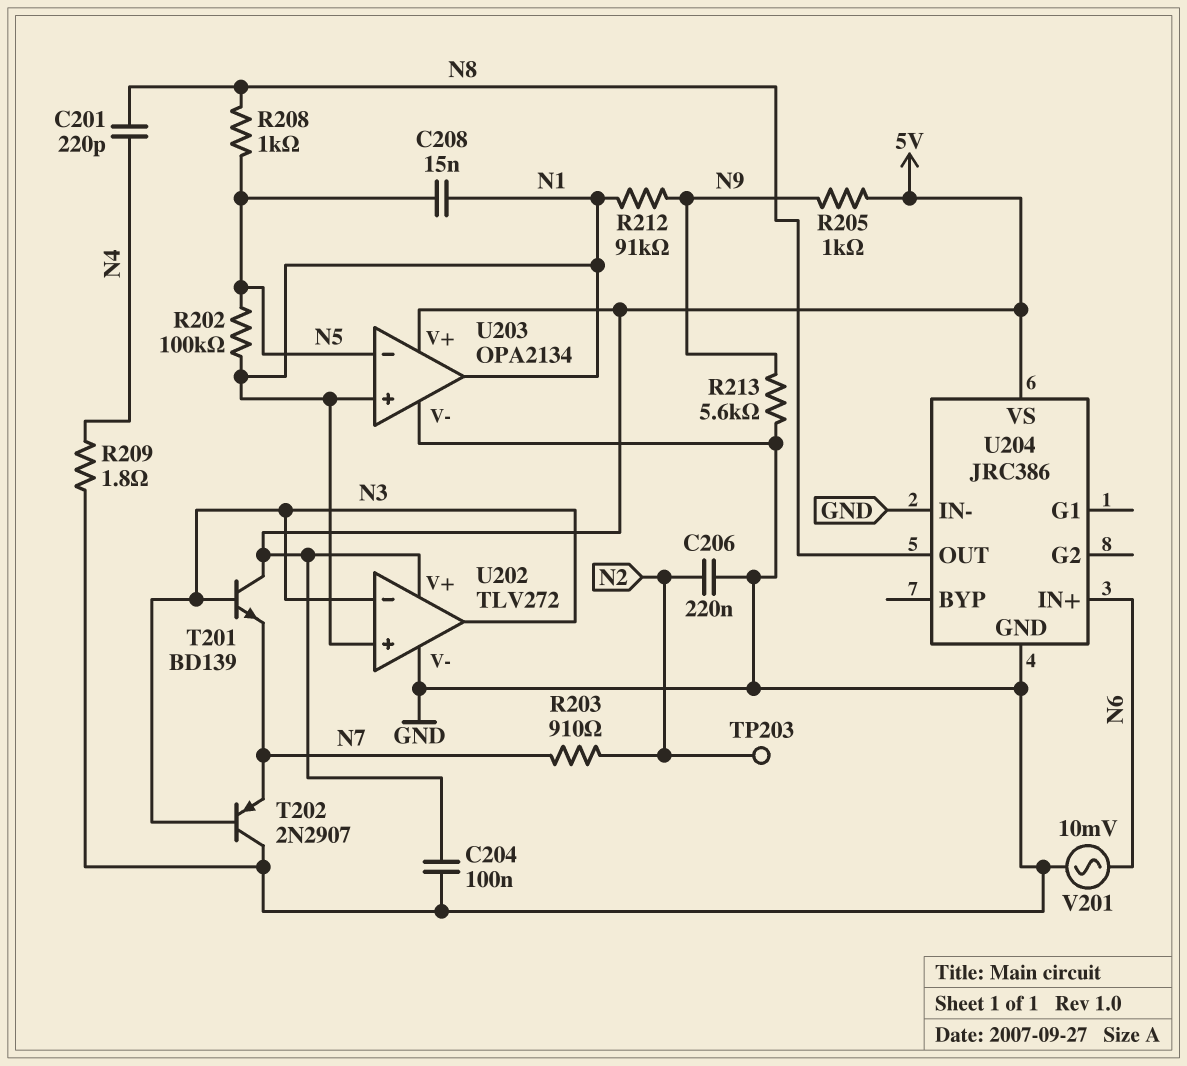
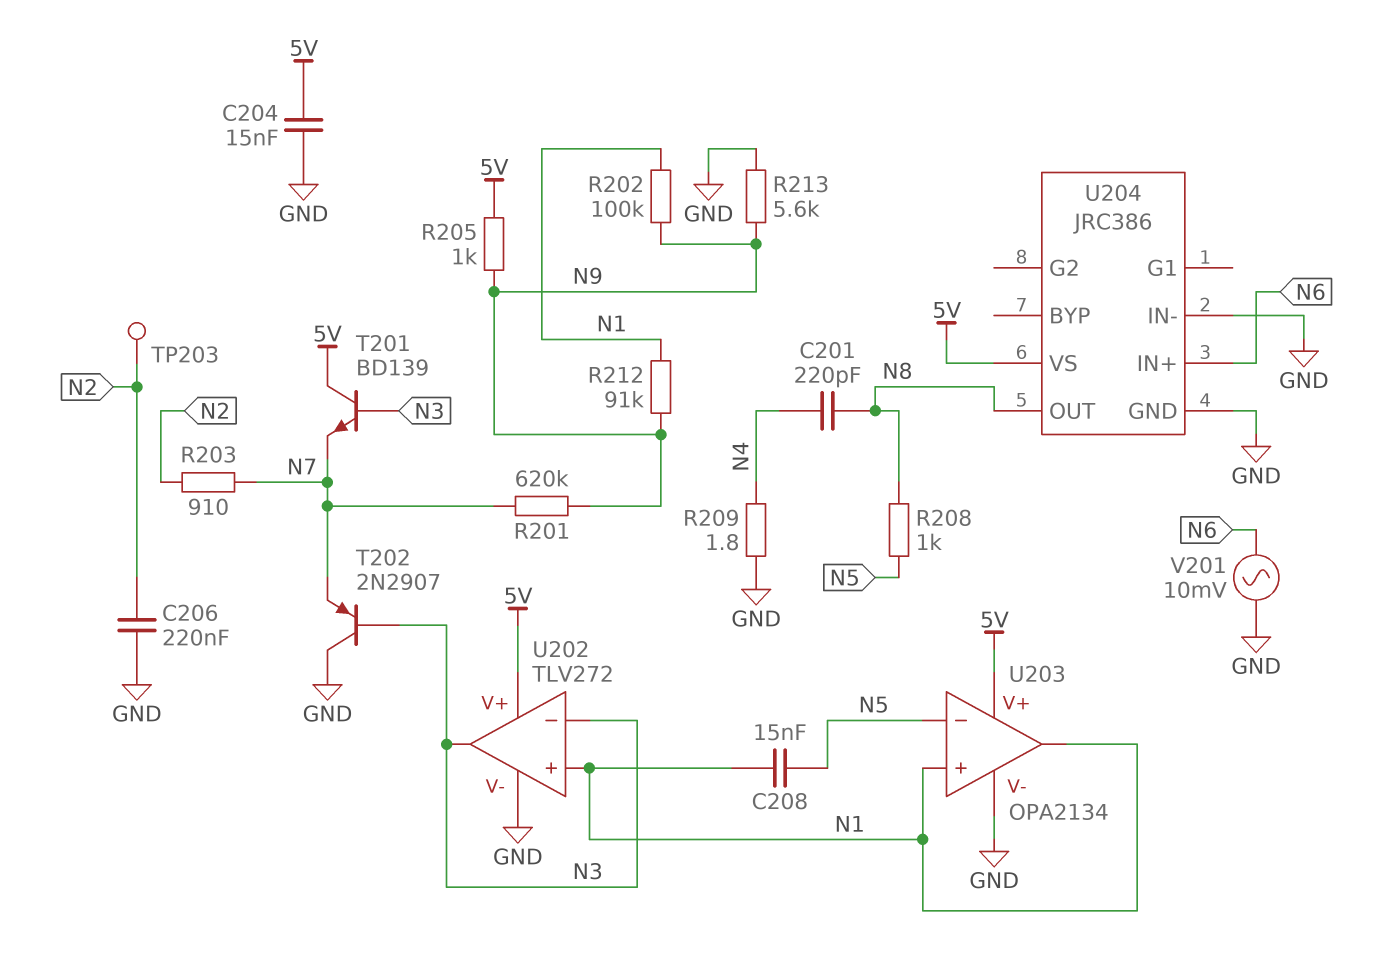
C204: 100nF (5V, GND) -> 15nF (5V, GND)
R201: none -> 620k (N7, N9)
R202: 100k (N1, N5) -> 100k (N1, N9)

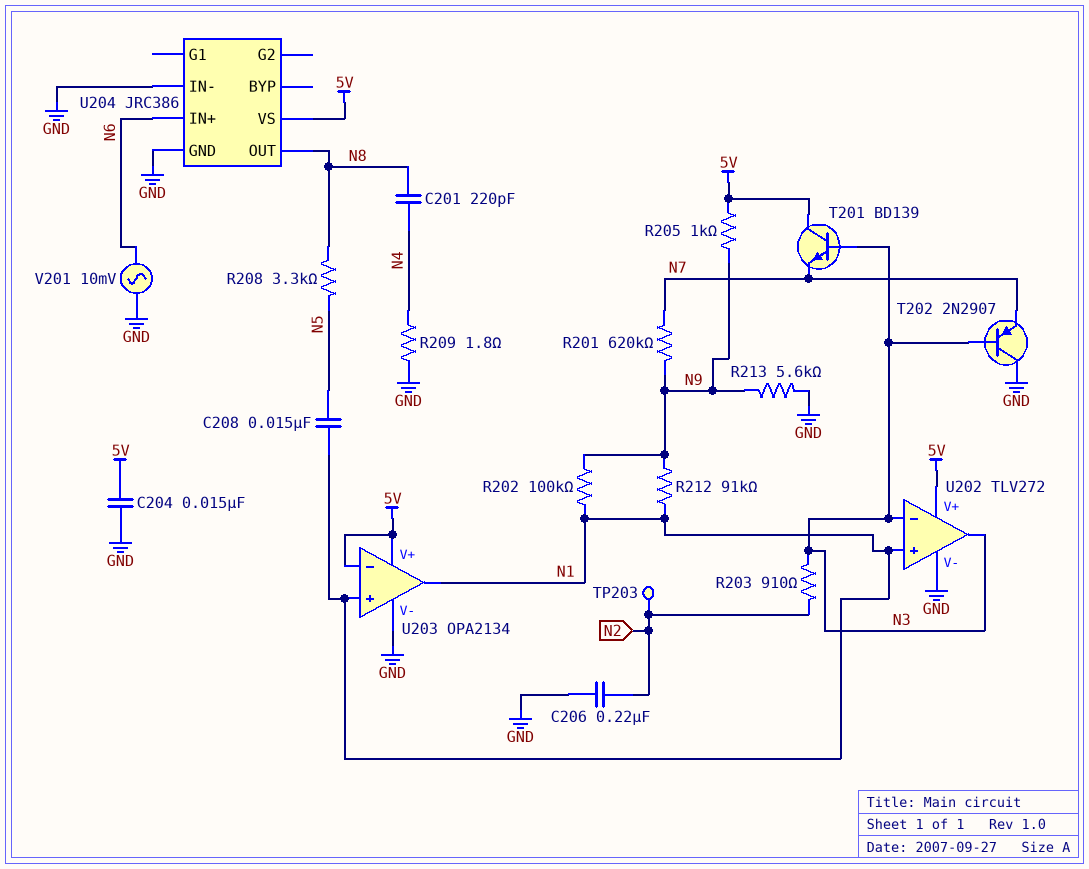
R203: 910 (N2, N7) -> 910 (N2, N3)
R208: 1k (N5, N8) -> 3.3k (N5, N8)
U203 pin in-: N5 -> 5V

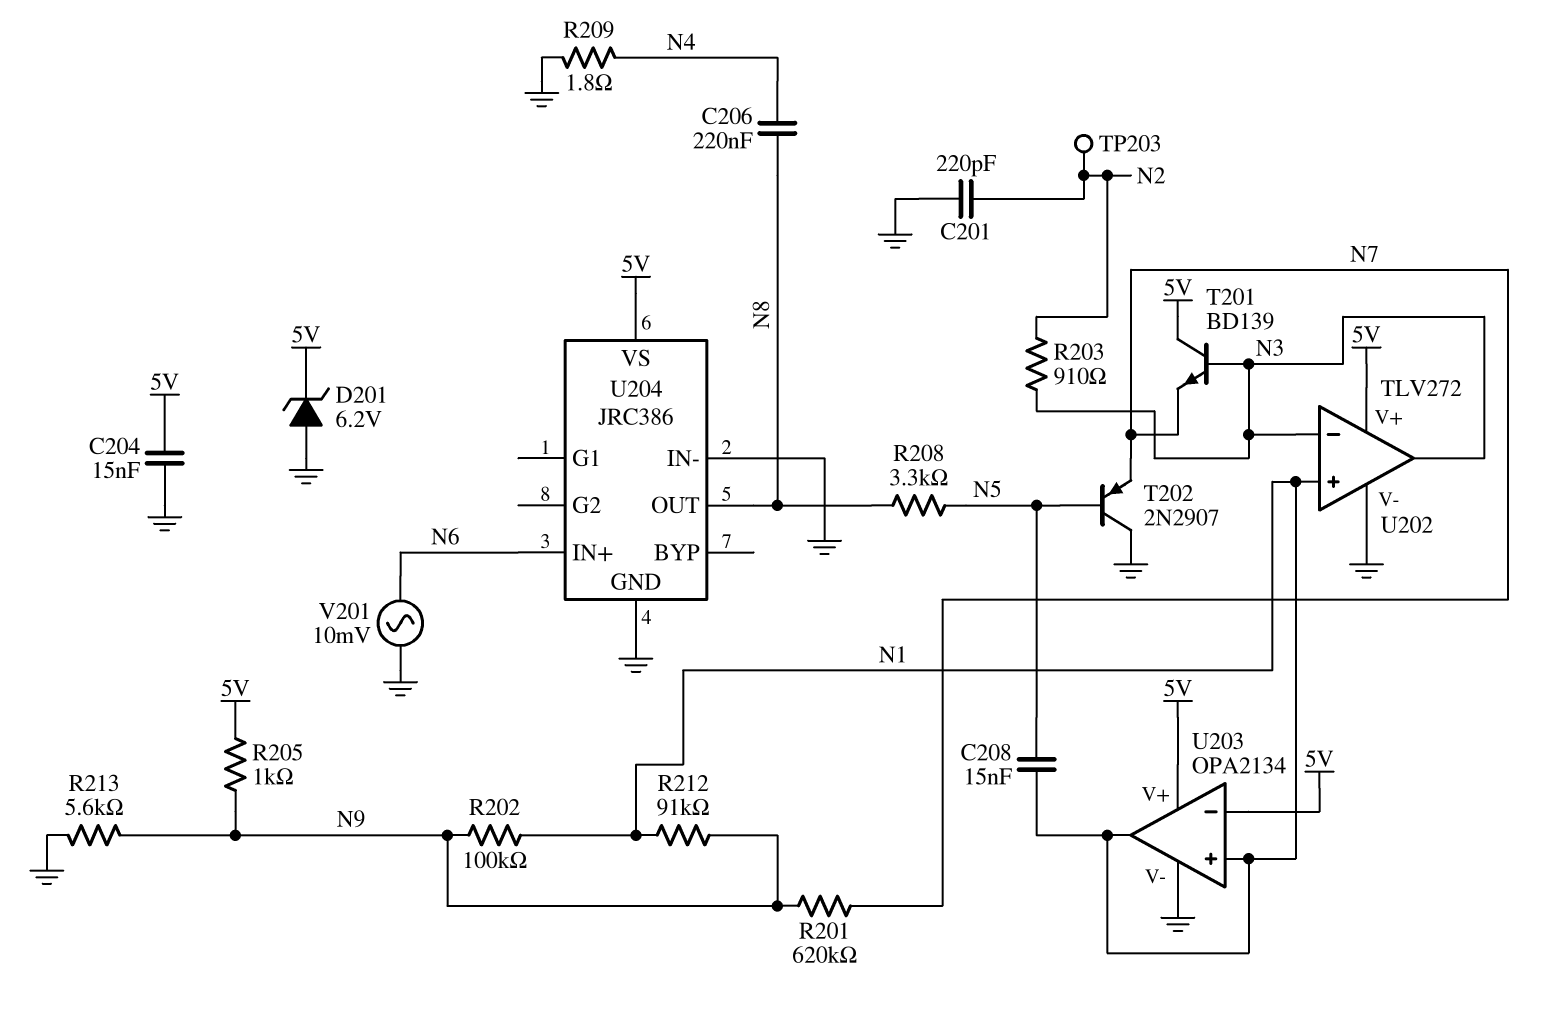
C201: 220pF (N4, N8) -> 220pF (GND, N2)
C206: 220nF (GND, N2) -> 220nF (N4, N8)
D201: none -> zener 6.2V (A GND, K 5V)
T202: PNP 2N2907 (B N3, C GND, E N7) -> PNP 2N2907 (B N5, C GND, E N7)

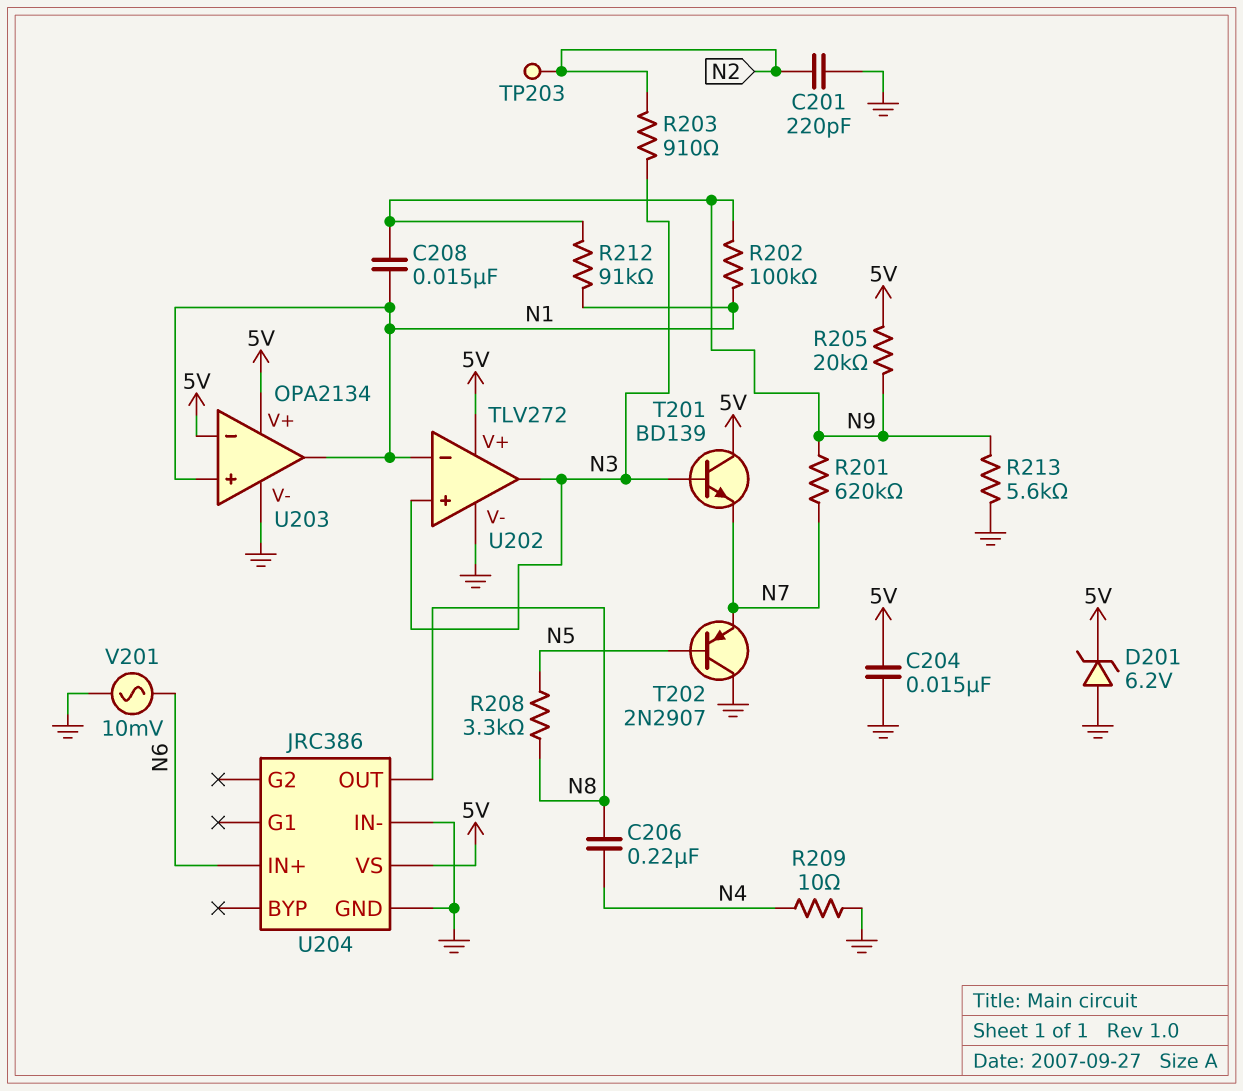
C208: 15nF (N1, N5) -> 15nF (N1, N9)
R205: 1k (5V, N9) -> 20k (5V, N9)
R209: 1.8 (GND, N4) -> 10 (GND, N4)
U202 pin in+: N1 -> N3
U202 pin in-: N3 -> N1

